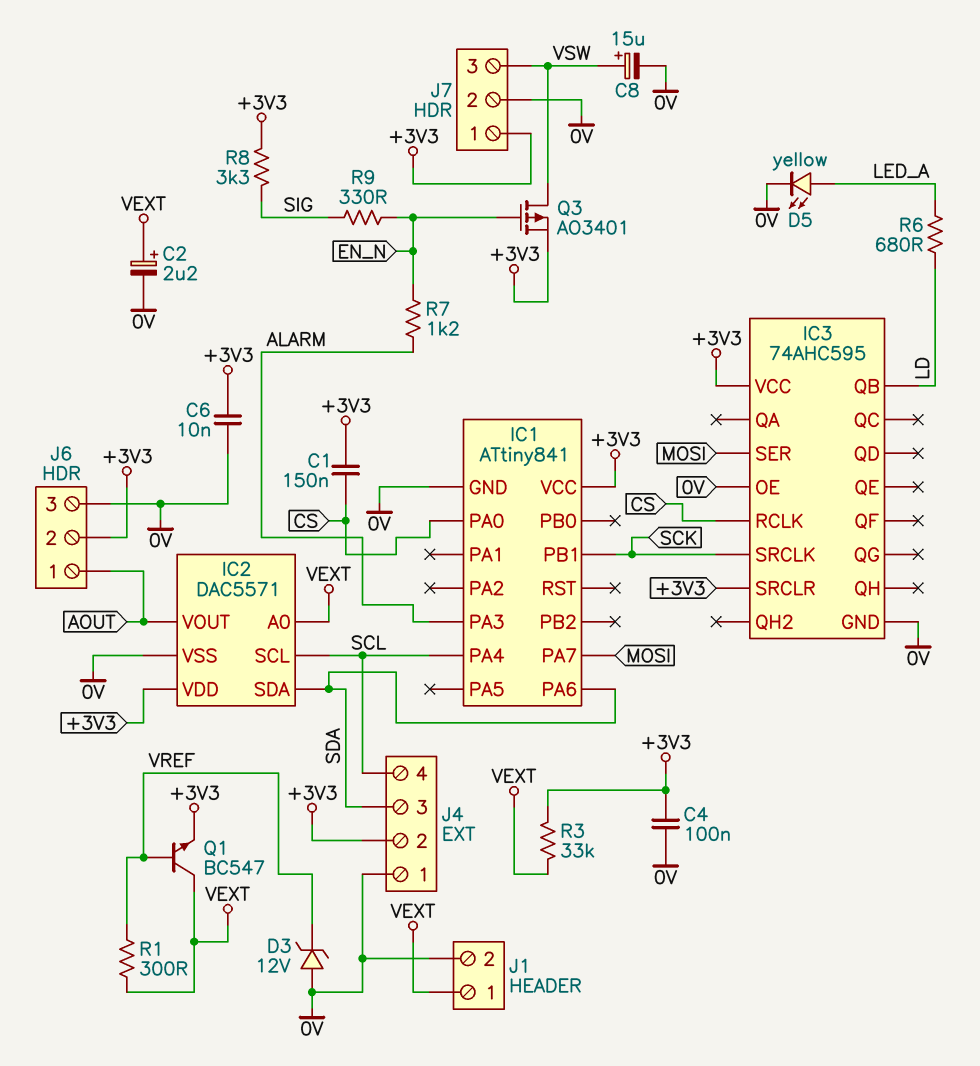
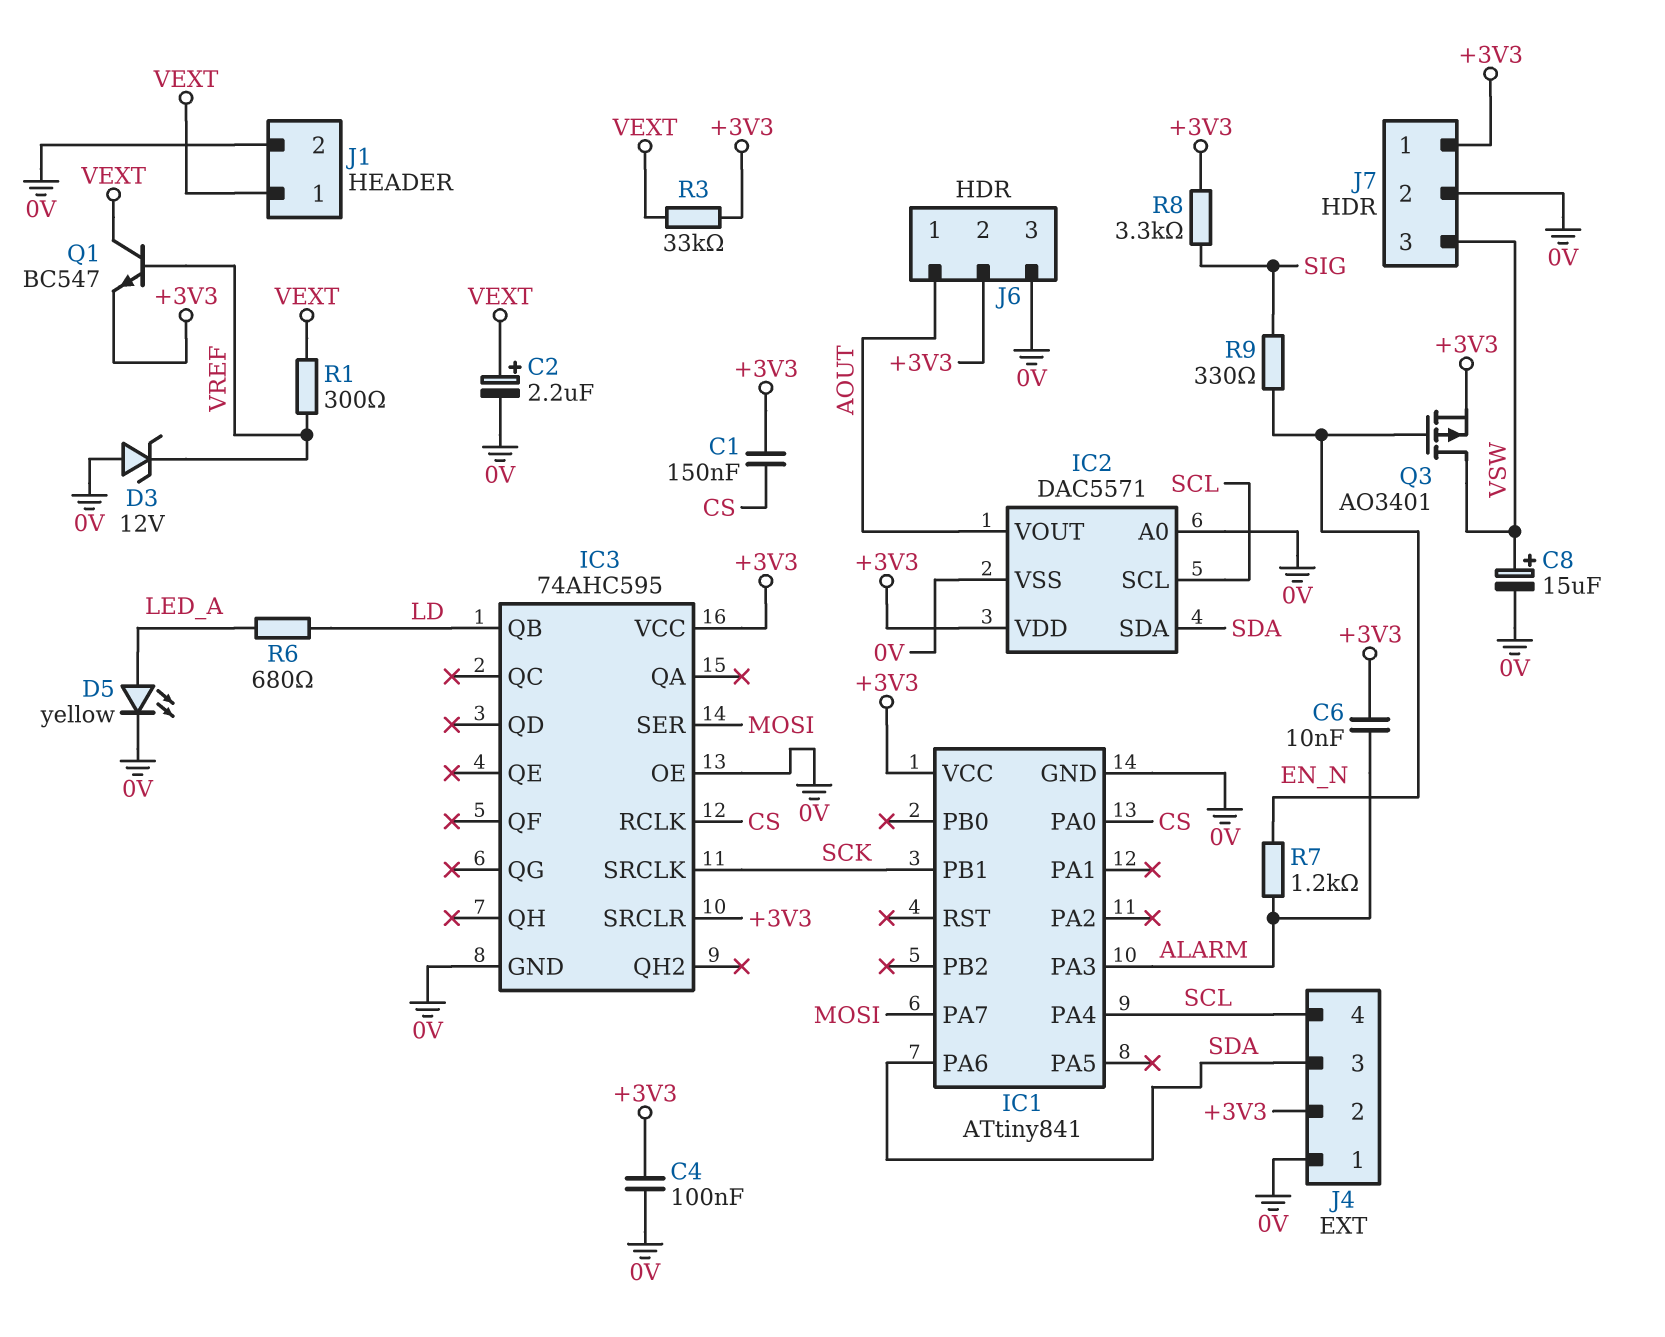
C6: 10nF (+3V3, 0V) -> 10nF (+3V3, ALARM)
IC2 pin A0: VEXT -> 0V

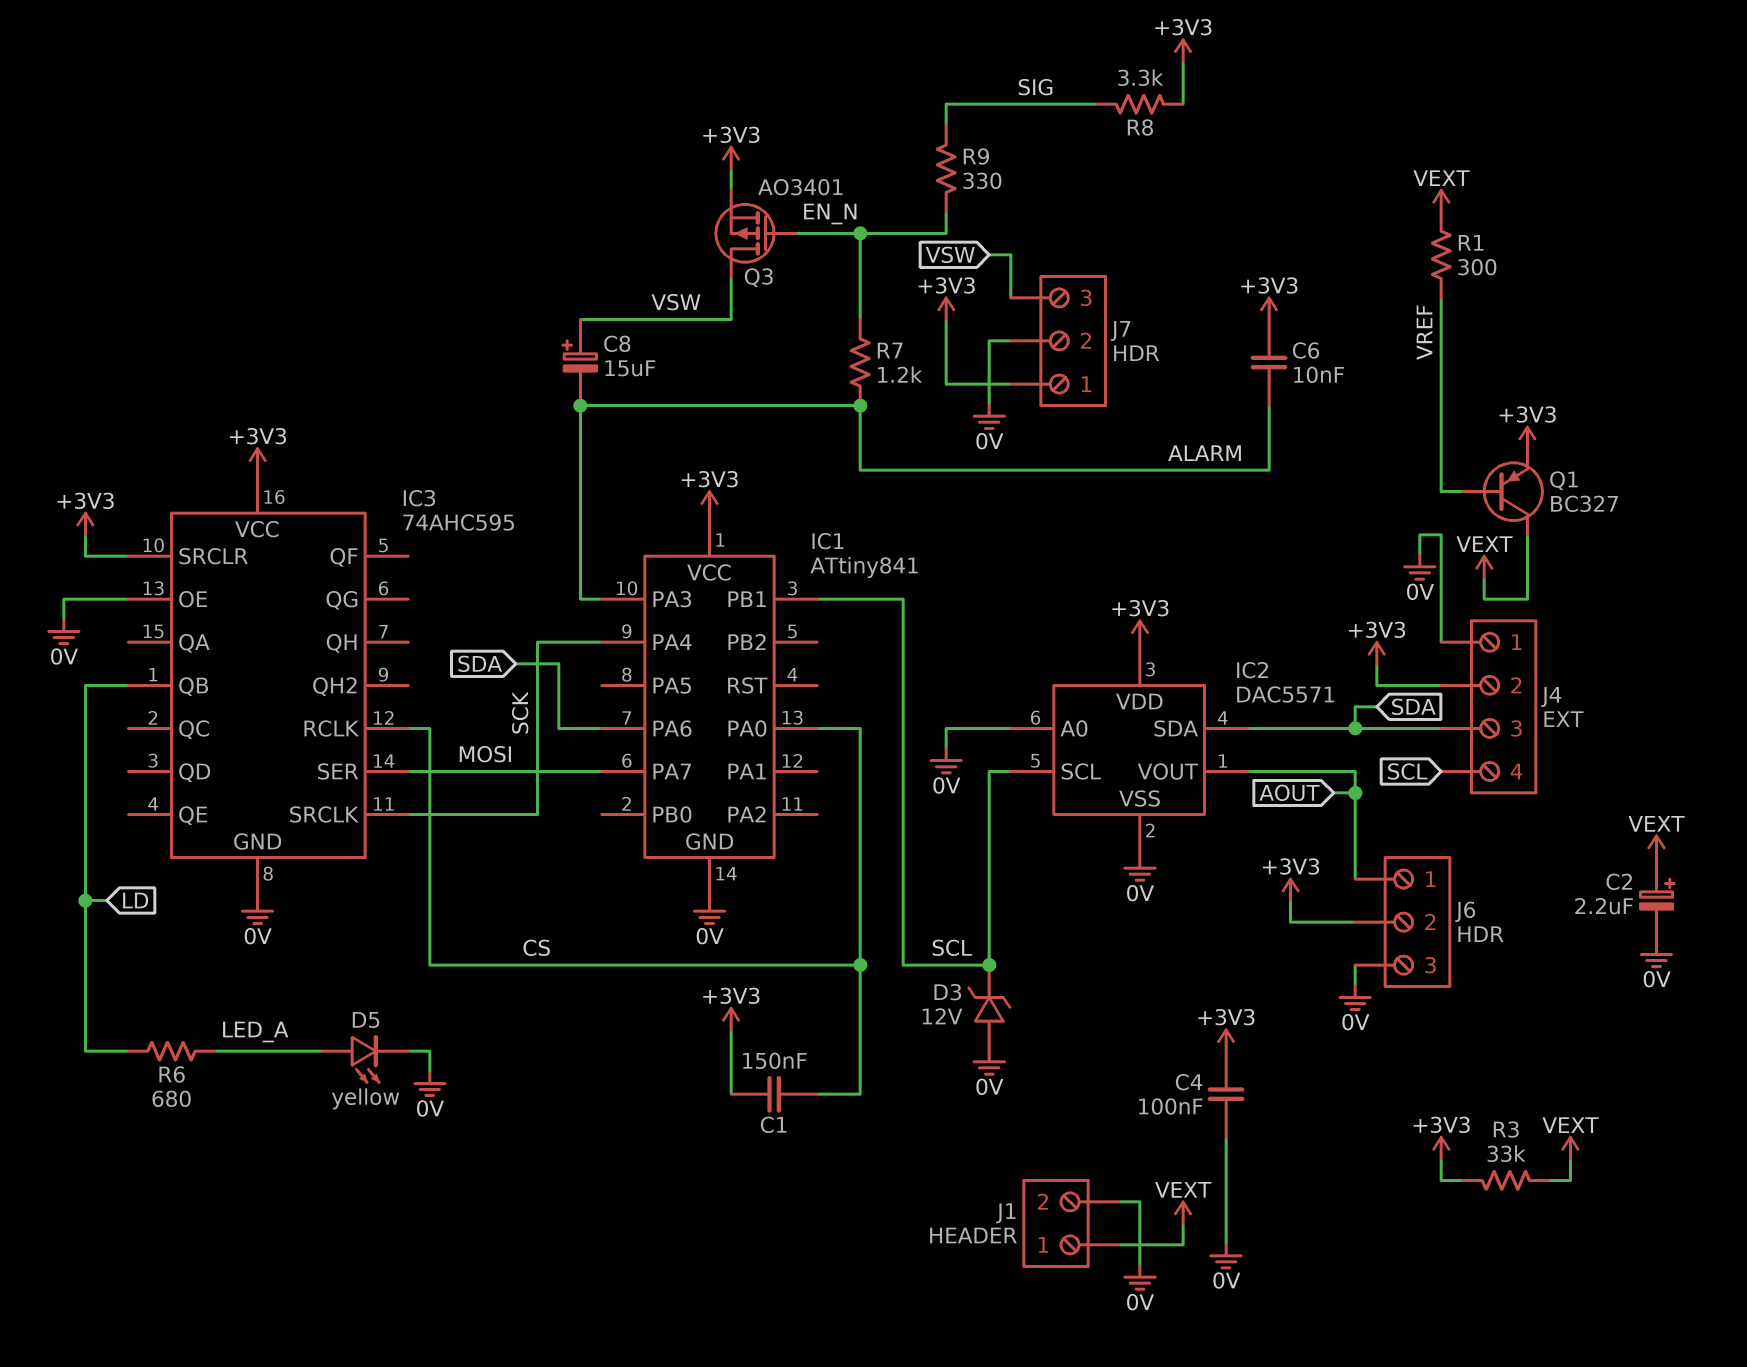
C8: 15uF (plus VSW, minus 0V) -> 15uF (plus VSW, minus ALARM)
D3: zener 12V (A 0V, K VREF) -> zener 12V (A 0V, K SCL)
IC1 pin PA4: SCL -> SCK
IC1 pin PB1: SCK -> SCL
Q1: NPN BC547 (B VREF, C VEXT, E +3V3) -> PNP BC327 (B VREF, C VEXT, E +3V3)

